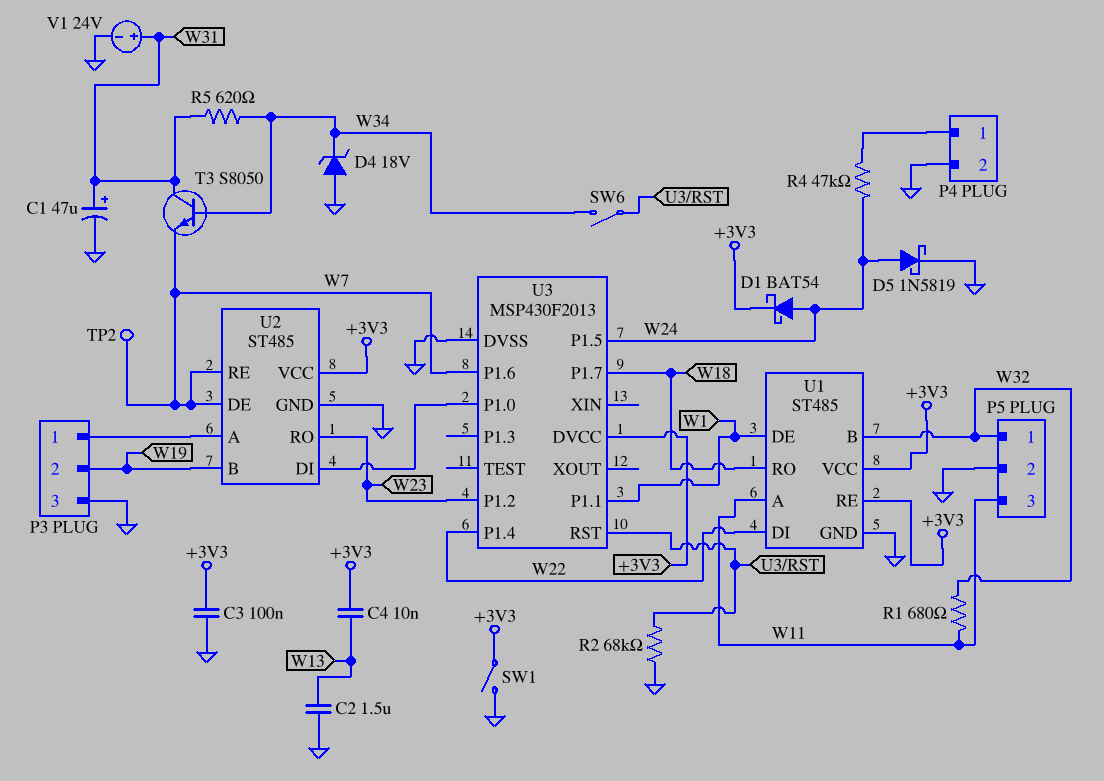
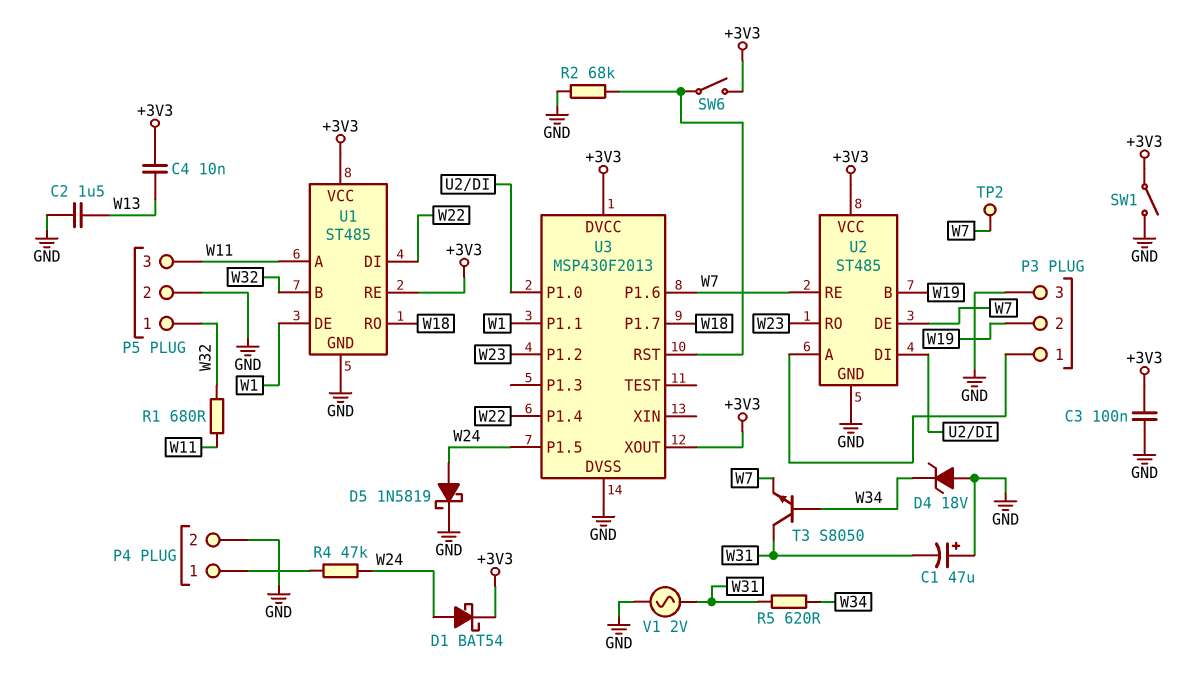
C1: 47uF (plus W31, minus GND) -> 47uF (plus GND, minus W31)
SW6: switch (U3/RST, W34) -> switch (+3V3, U3/RST)
U3 pin XOUT: none -> +3V3
V1: 24V (plus W31, minus GND) -> AC 2V (GND, W31)

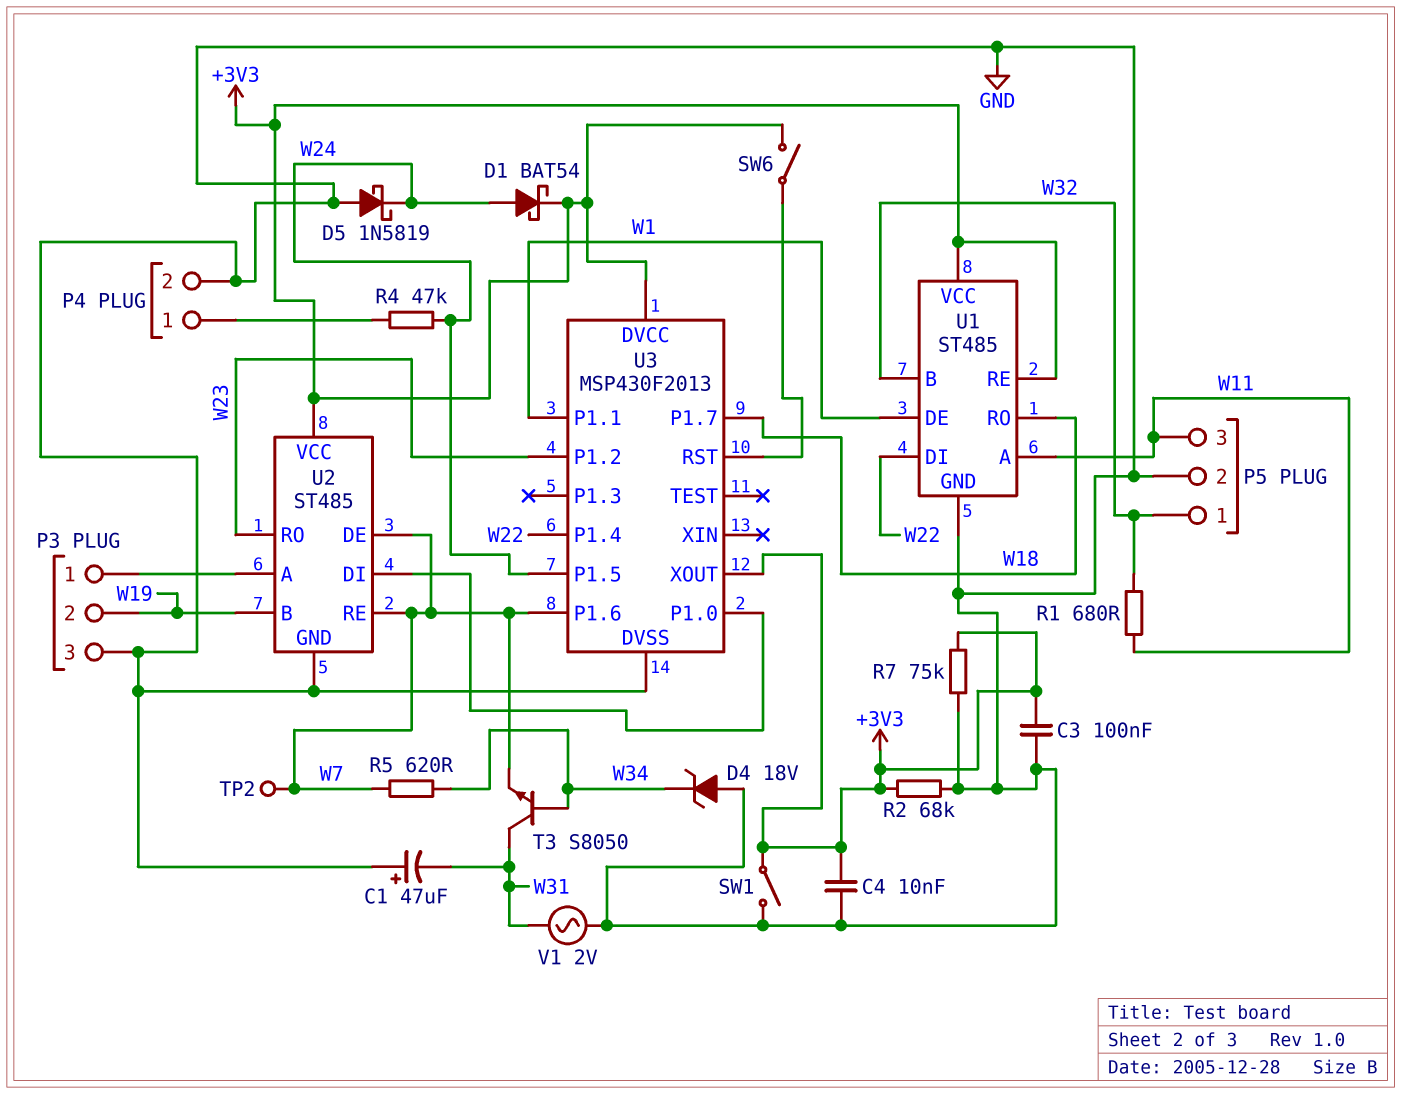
C2: 1.5uF (GND, W13) -> none
C4: 10nF (+3V3, W13) -> 10nF (+3V3, GND)
D5: schottky 1N5819 (A W24, K GND) -> schottky 1N5819 (A GND, K W24)
R2: 68k (GND, U3/RST) -> 68k (+3V3, GND)
R5: 620 (W31, W34) -> 620 (W7, W34)
R7: none -> 75k (+3V3, GND)

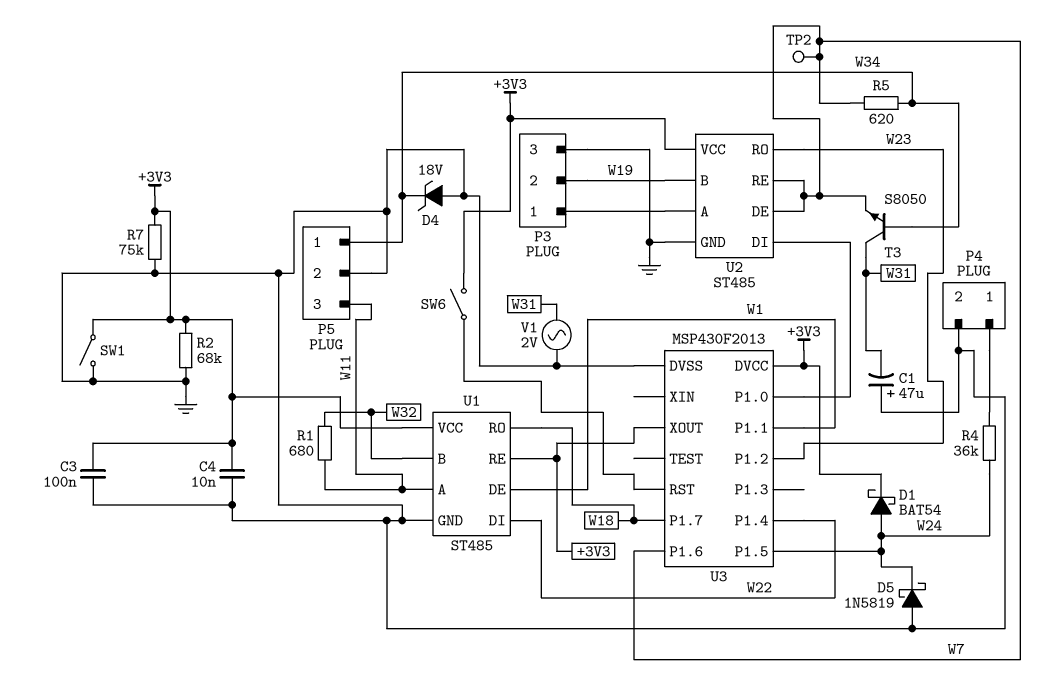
P5 pin 1: W32 -> W34
R4: 47k (P4/1, W24) -> 36k (P4/1, W24)

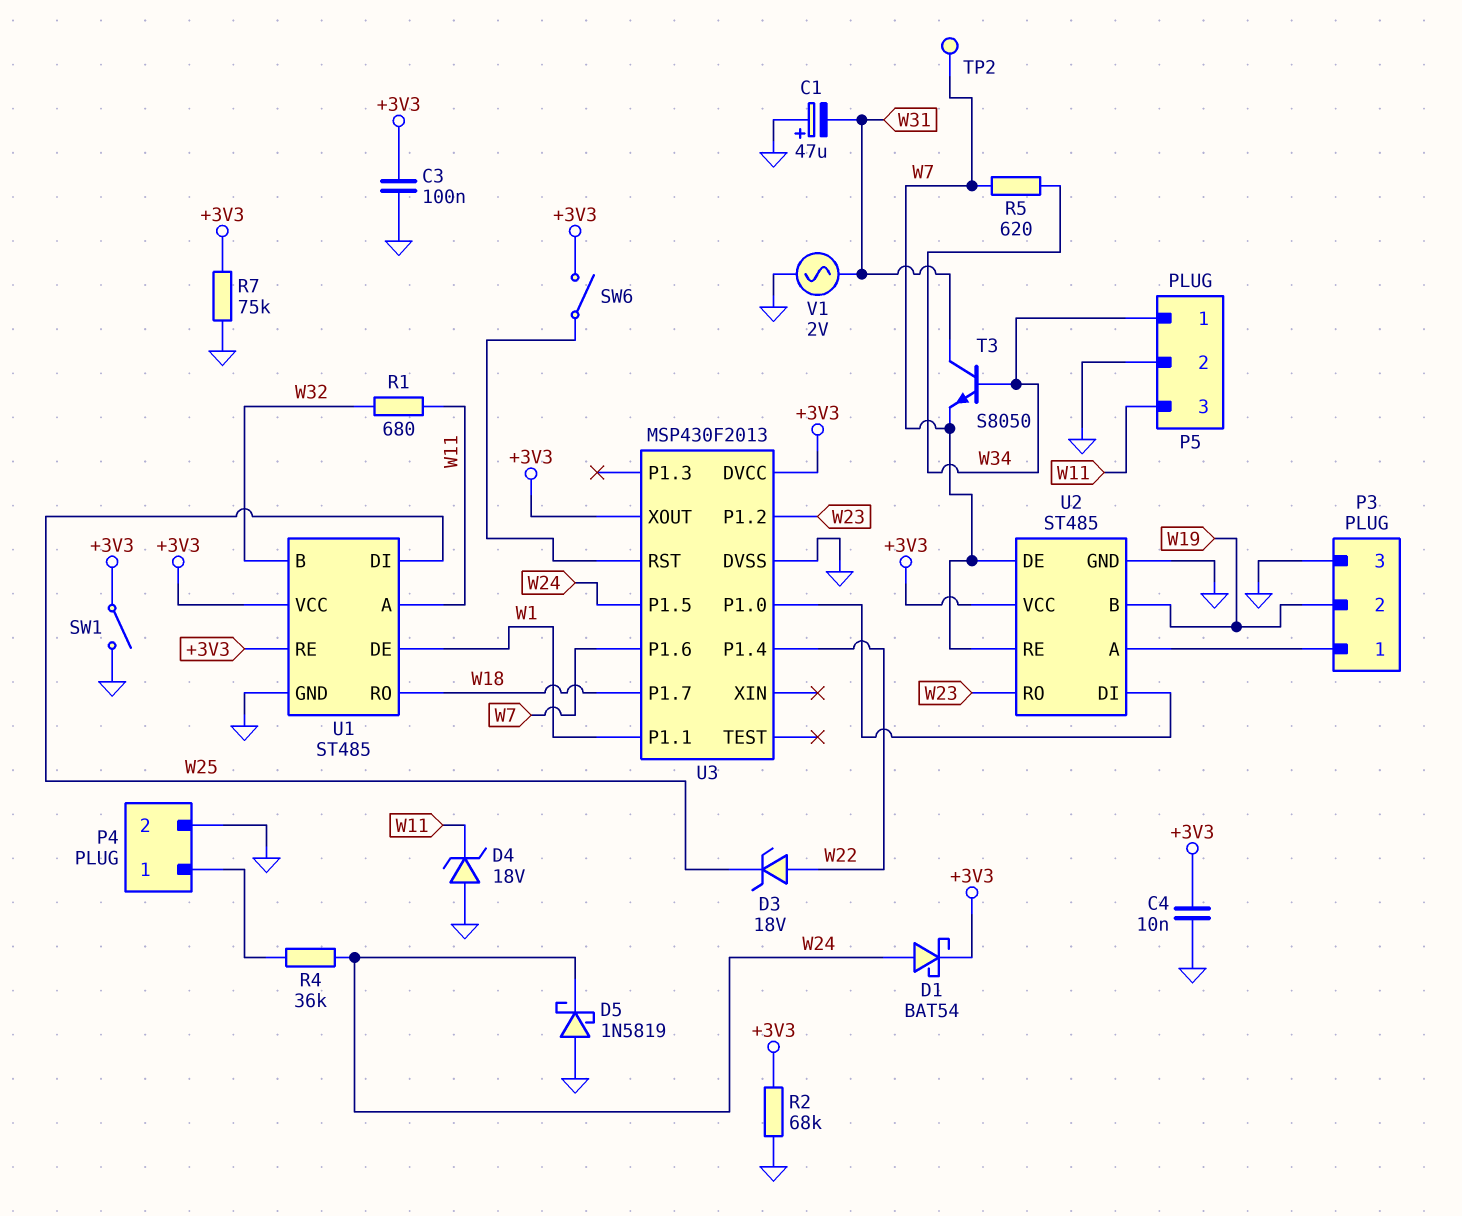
D3: none -> zener 18V (A W22, K W25)
D4: zener 18V (A GND, K W34) -> zener 18V (A GND, K W11)
U1 pin DI: W22 -> W25

